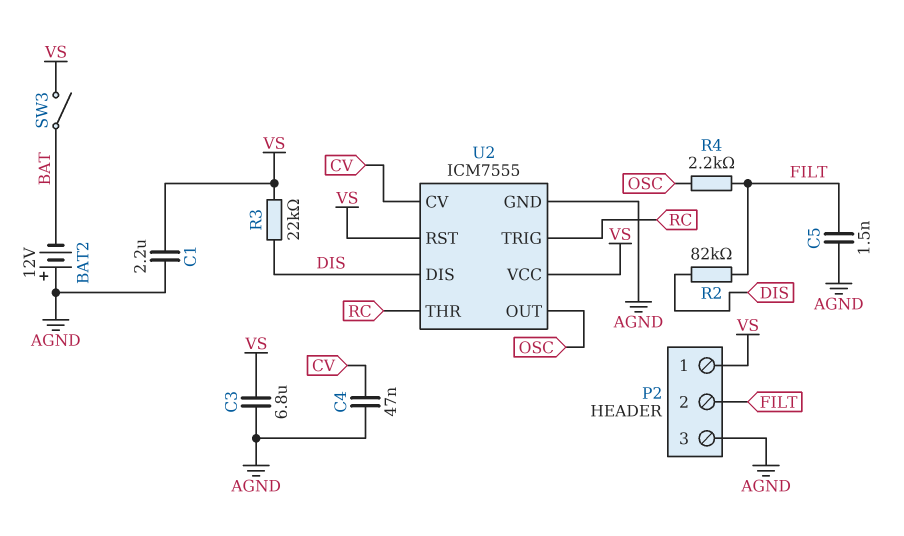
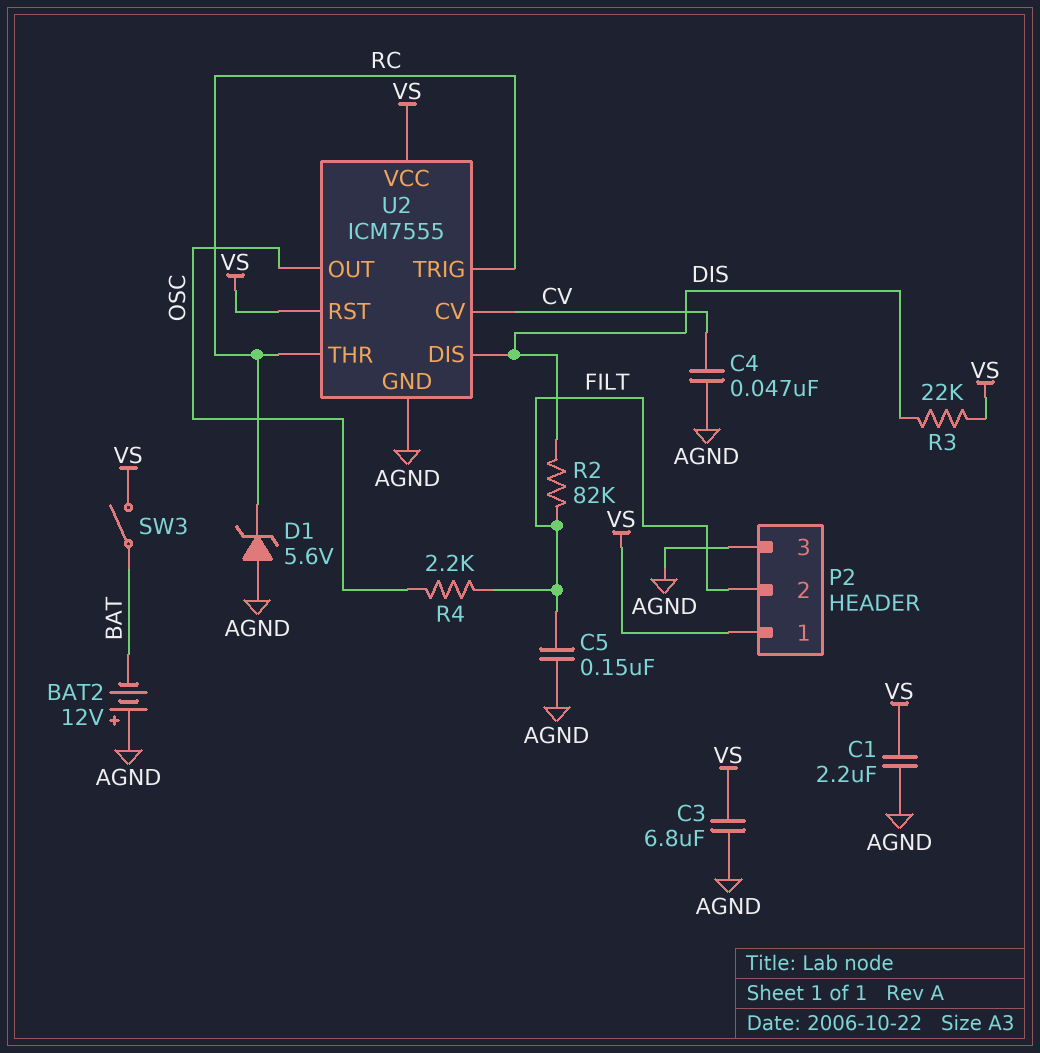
C5: 1.5nF (AGND, FILT) -> 150nF (AGND, FILT)
D1: none -> zener 5.6V (A AGND, K RC)

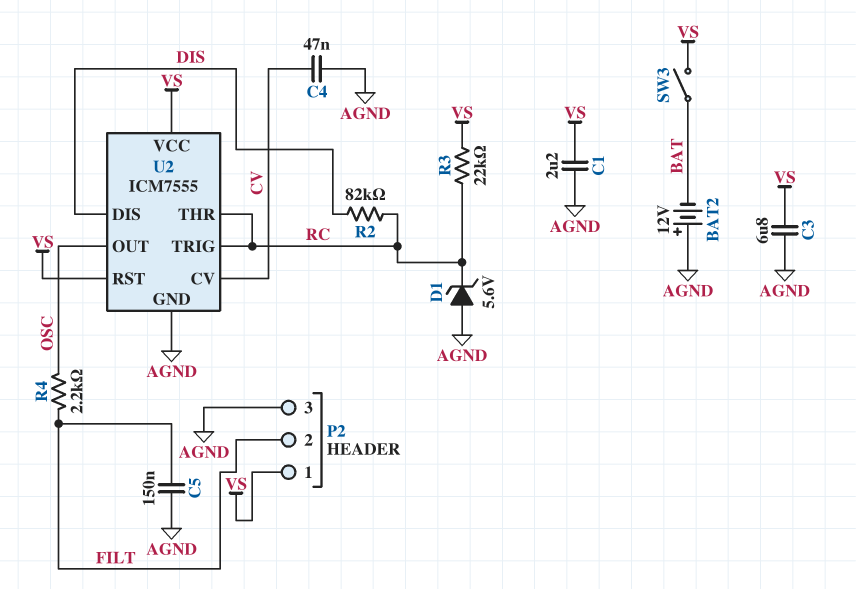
R2: 82k (DIS, FILT) -> 82k (DIS, RC)
R3: 22k (DIS, VS) -> 22k (RC, VS)

